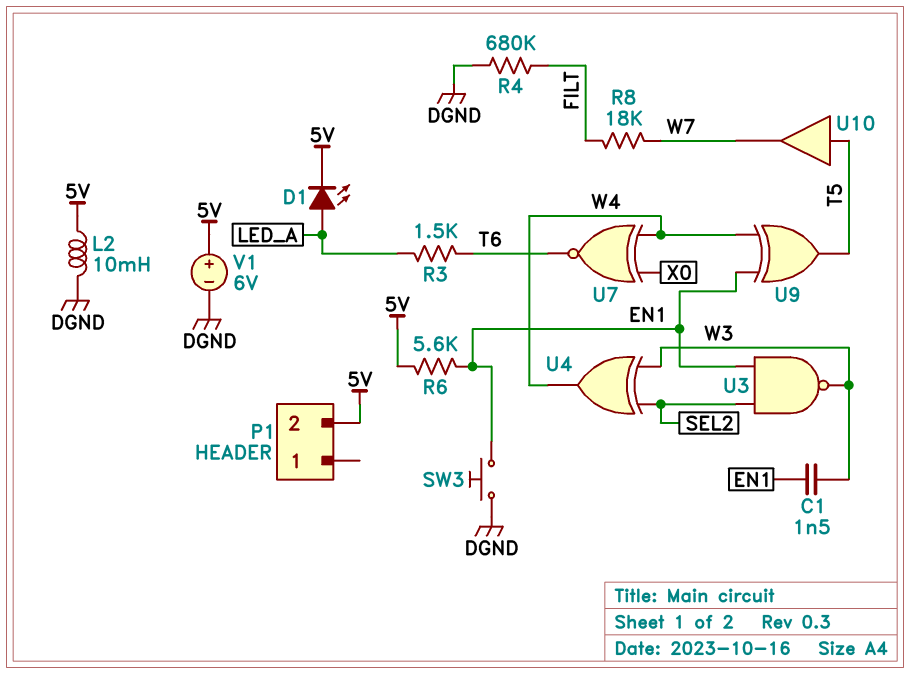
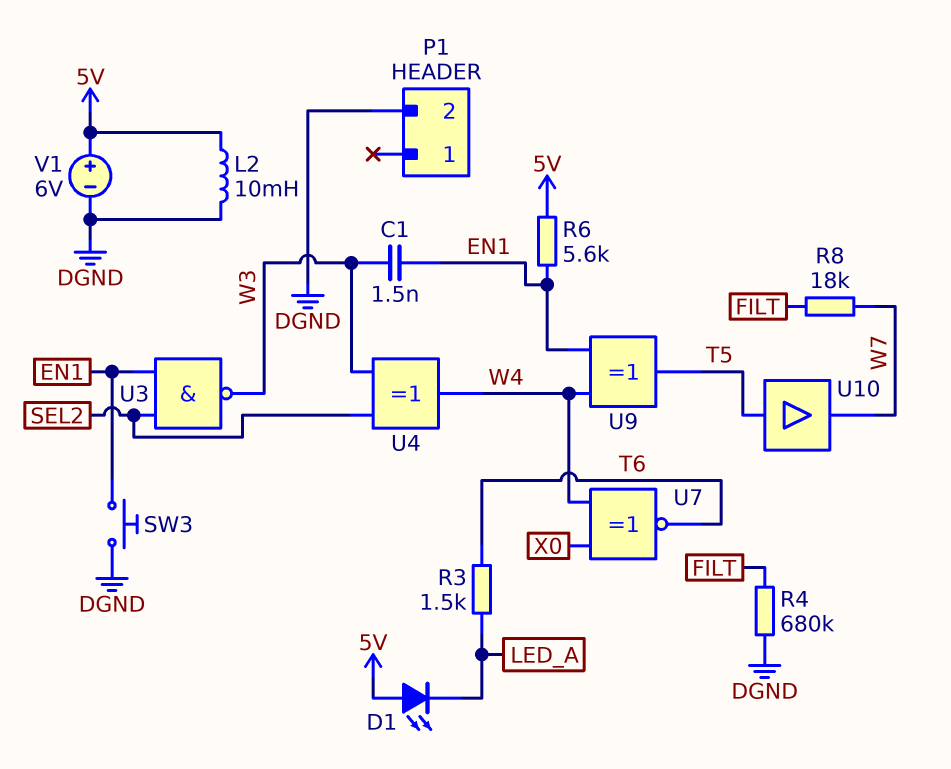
D1: LED (A LED_A, K 5V) -> LED (A 5V, K LED_A)
P1 pin 2: 5V -> DGND

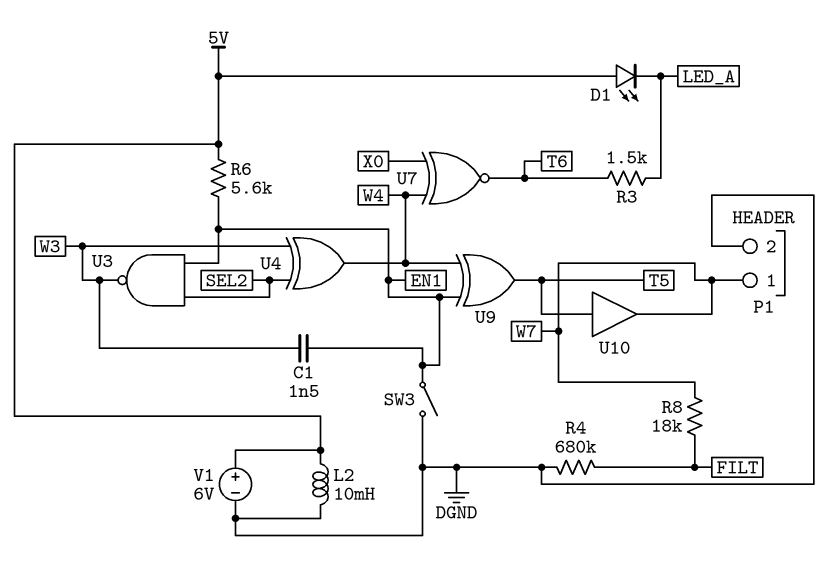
P1 pin 1: none -> W7
SW3: button (DGND, EN1) -> switch (DGND, EN1)

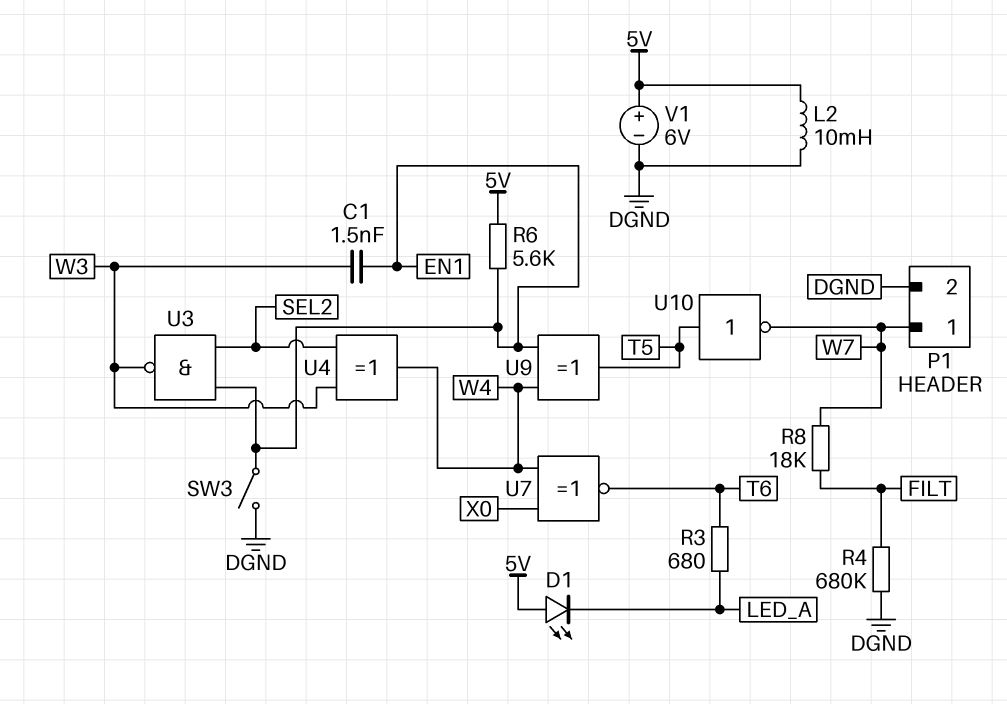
R3: 1.5k (LED_A, T6) -> 680 (LED_A, T6)
U10: buffer (in T5, out W7) -> NOT (in T5, out W7)

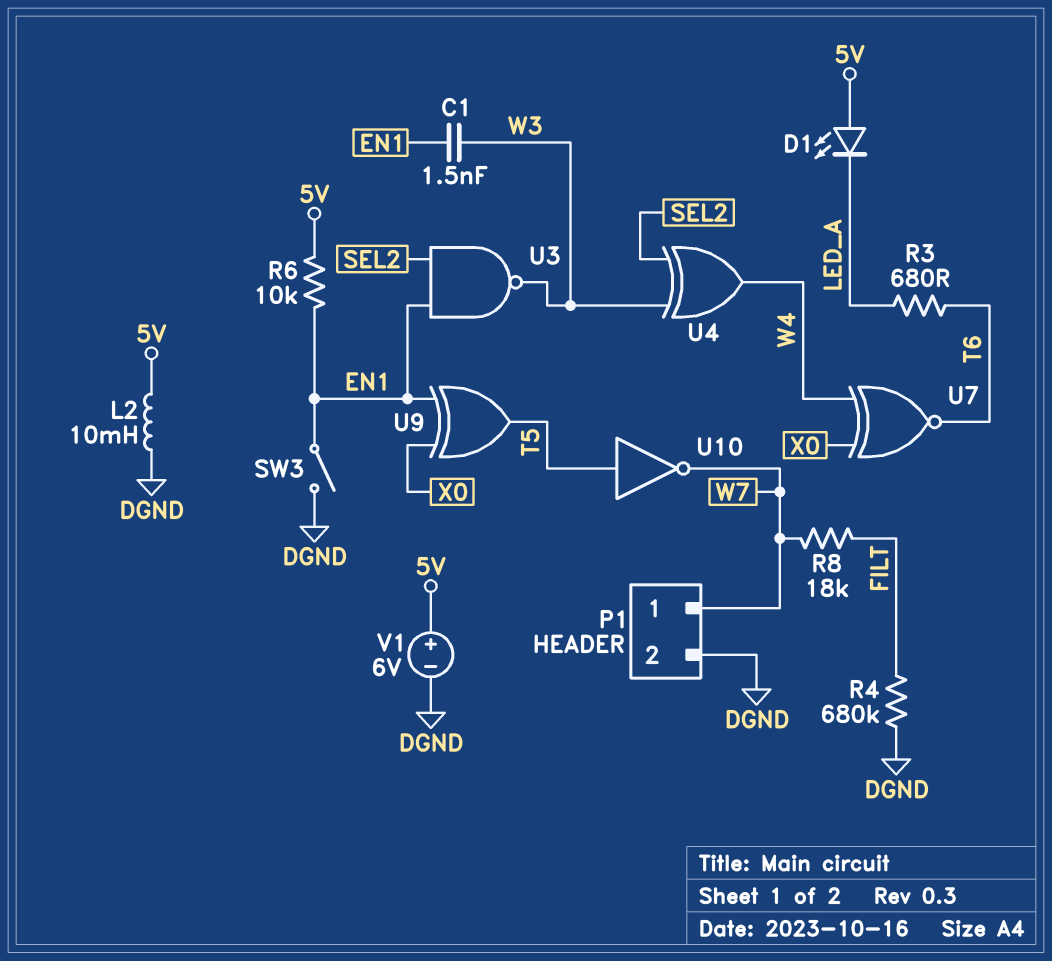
R6: 5.6k (5V, EN1) -> 10k (5V, EN1)
U9: XOR (in EN1, in W4, out T5) -> XOR (in EN1, in X0, out T5)

